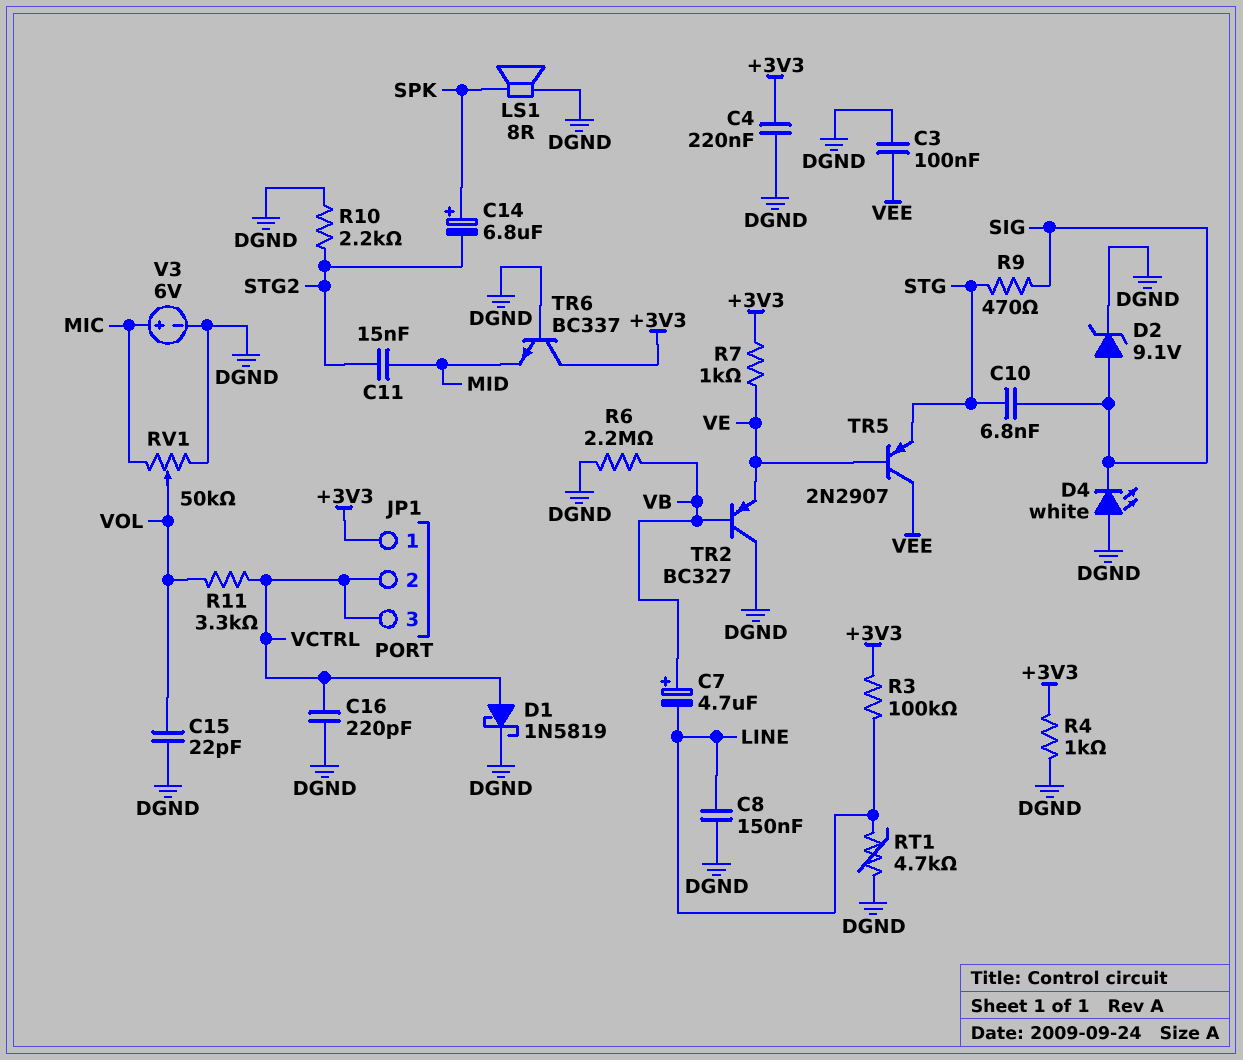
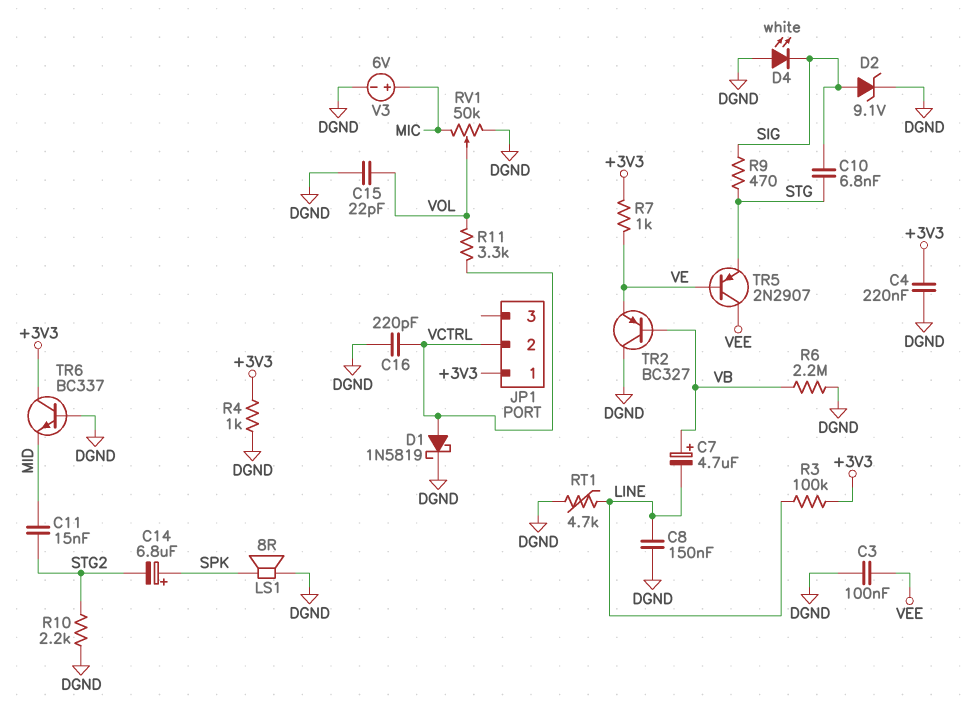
JP1 pin 3: VCTRL -> none

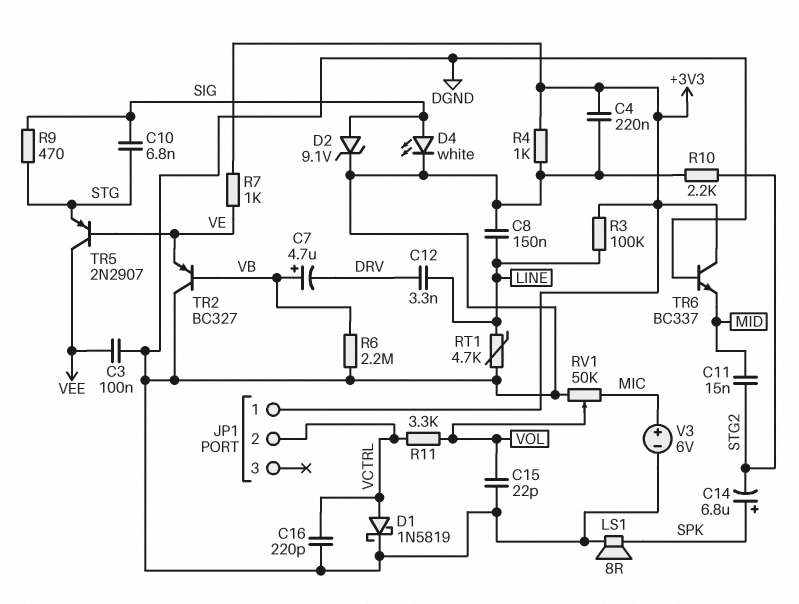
C7: 4.7uF (plus VB, minus LINE) -> 4.7uF (plus VB, minus DRV)
C12: none -> 3.3nF (DRV, LINE)
D4: LED white (A DGND, K SIG) -> LED white (A SIG, K DGND)

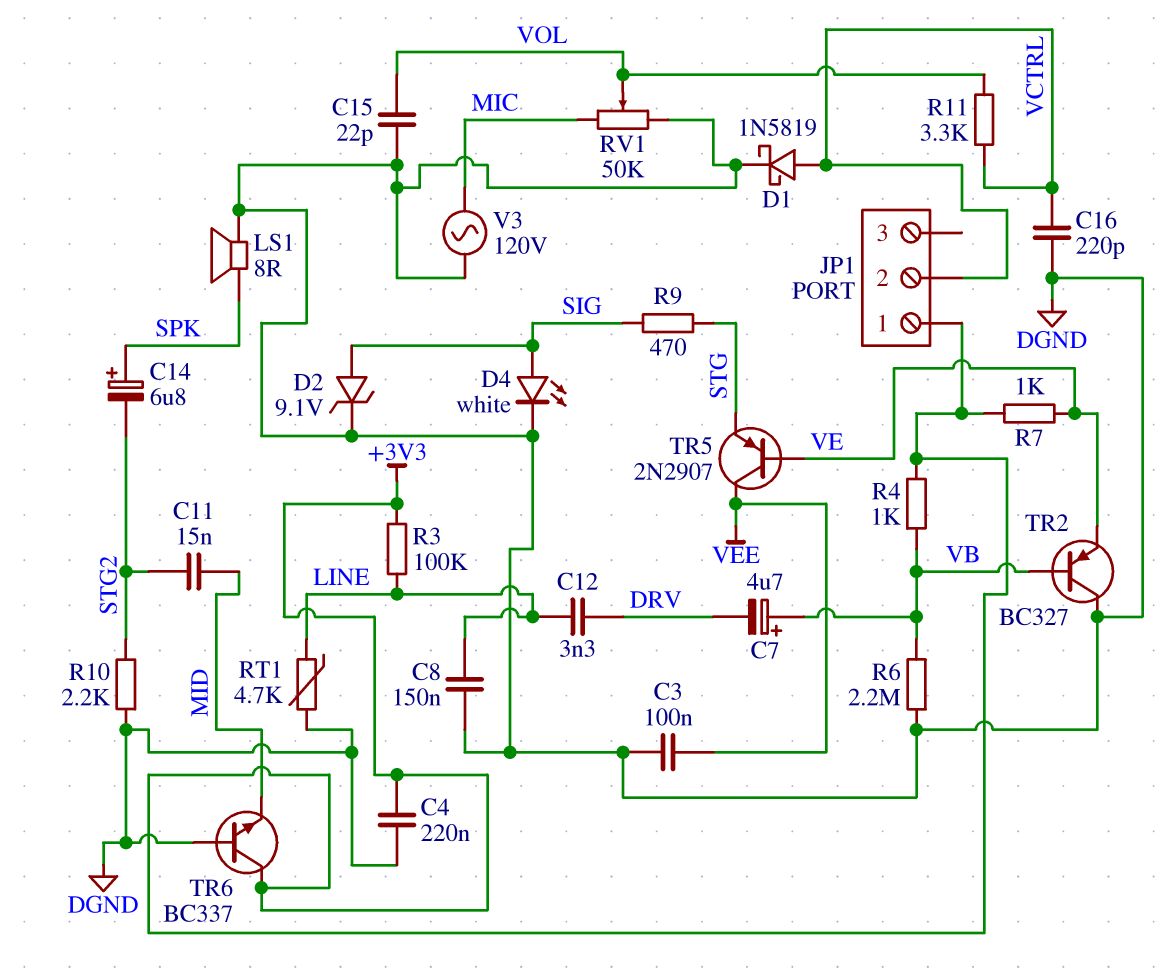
C10: 6.8nF (SIG, STG) -> none
R4: 1k (+3V3, DGND) -> 1k (+3V3, VB)
V3: 6V (plus MIC, minus DGND) -> AC 120V (DGND, MIC)

